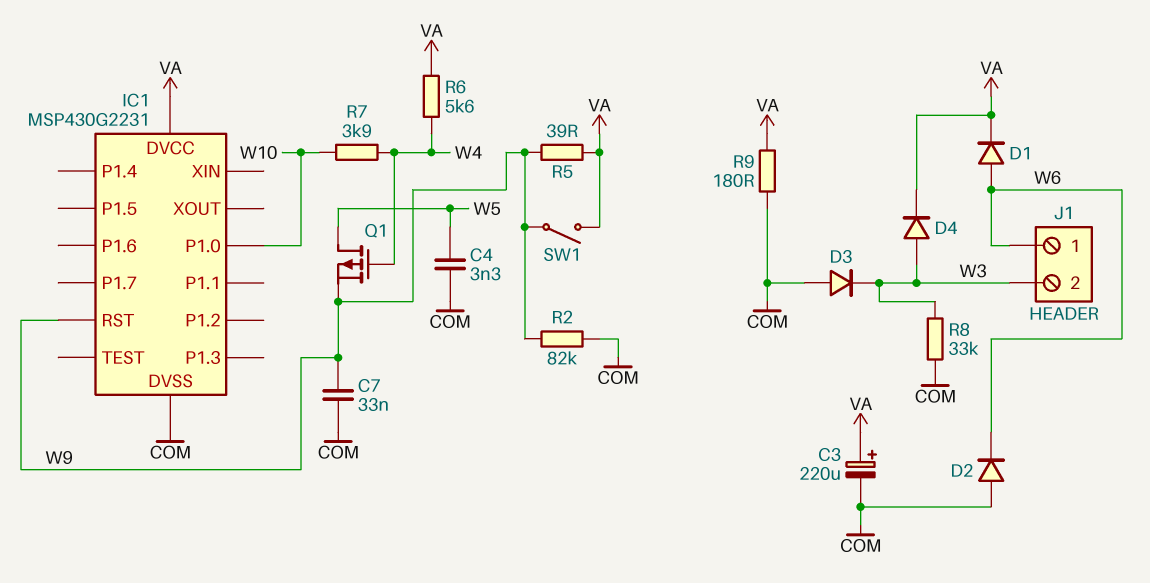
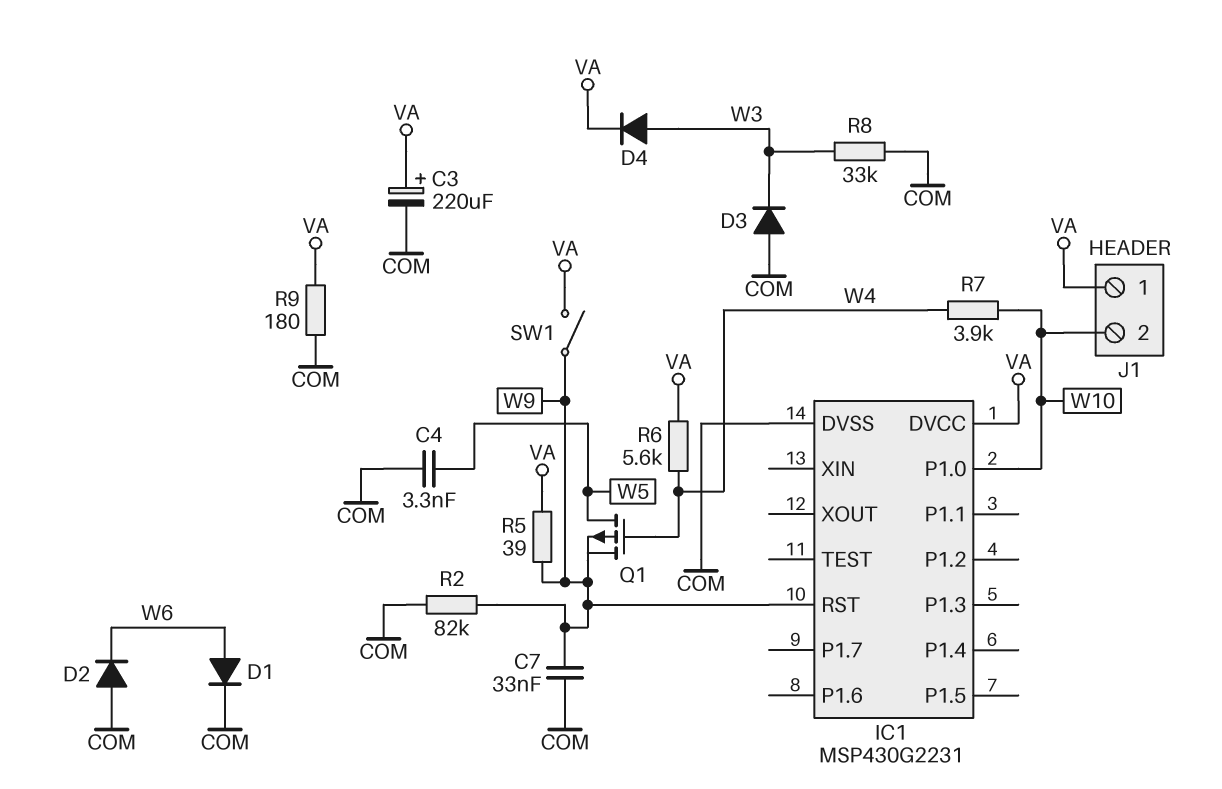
D1: diode (A W6, K VA) -> diode (A W6, K COM)
J1 pin 1: W6 -> VA
J1 pin 2: W3 -> W10

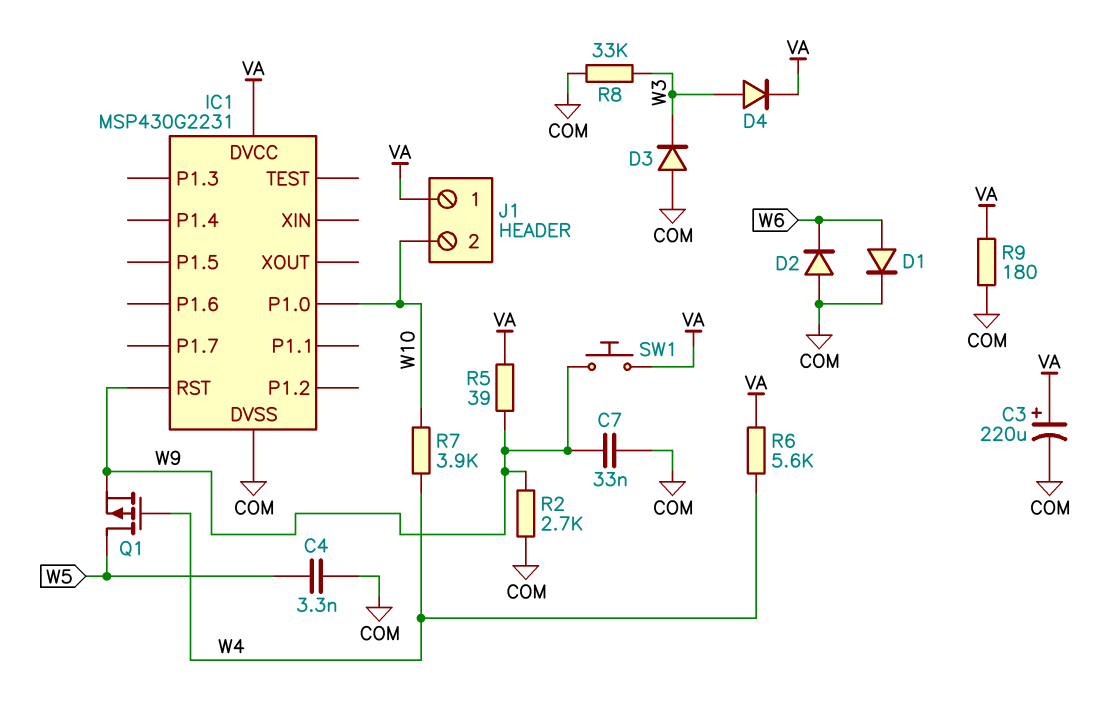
R2: 82k (COM, W9) -> 2.7k (COM, W9)
SW1: switch (VA, W9) -> button (VA, W9)

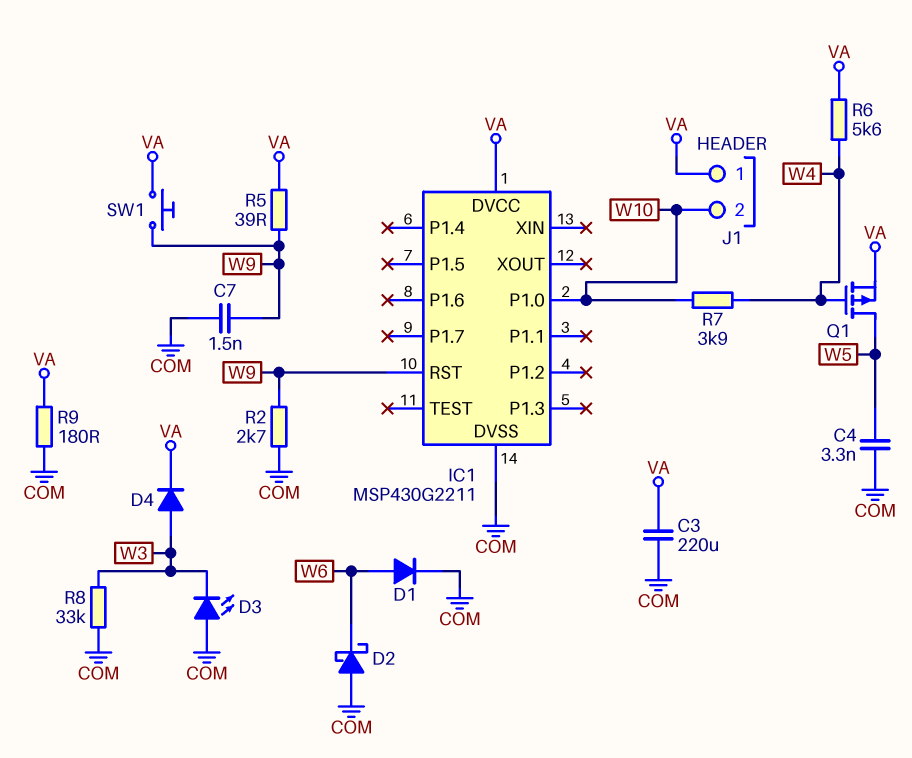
C3: 220uF (plus VA, minus COM) -> 220uF (COM, VA)
C7: 33nF (COM, W9) -> 1.5nF (COM, W9)
D2: diode (A COM, K W6) -> schottky (A COM, K W6)
D3: diode (A COM, K W3) -> LED (A COM, K W3)
IC1: MSP430G2231 -> MSP430G2211
Q1: PMOS (G W4, D W5, S W9) -> PMOS (G W4, D W5, S VA)

